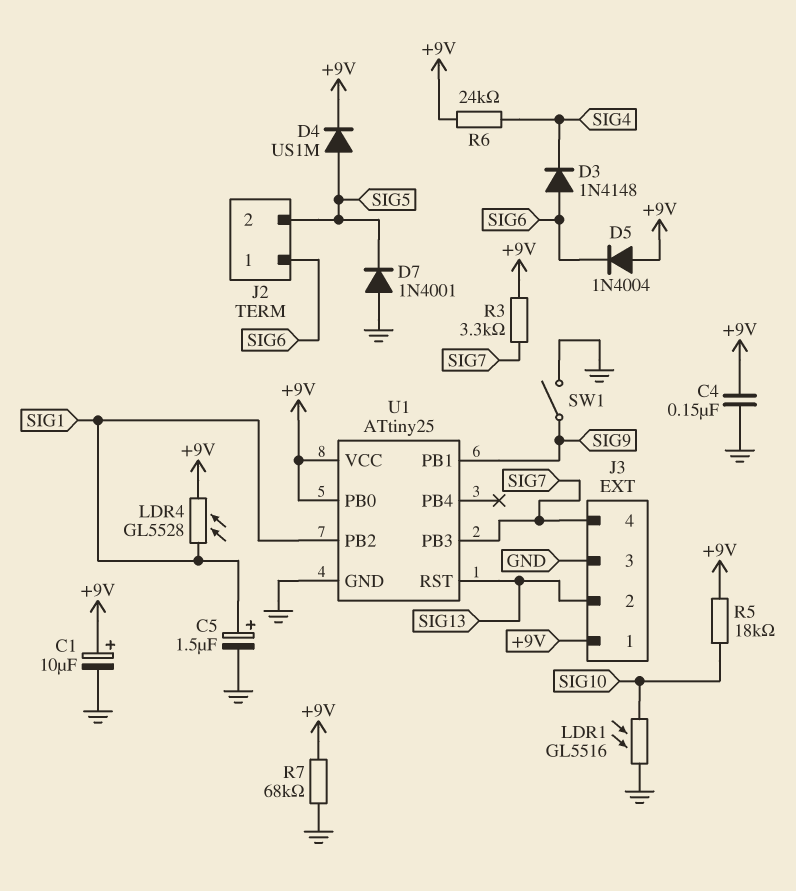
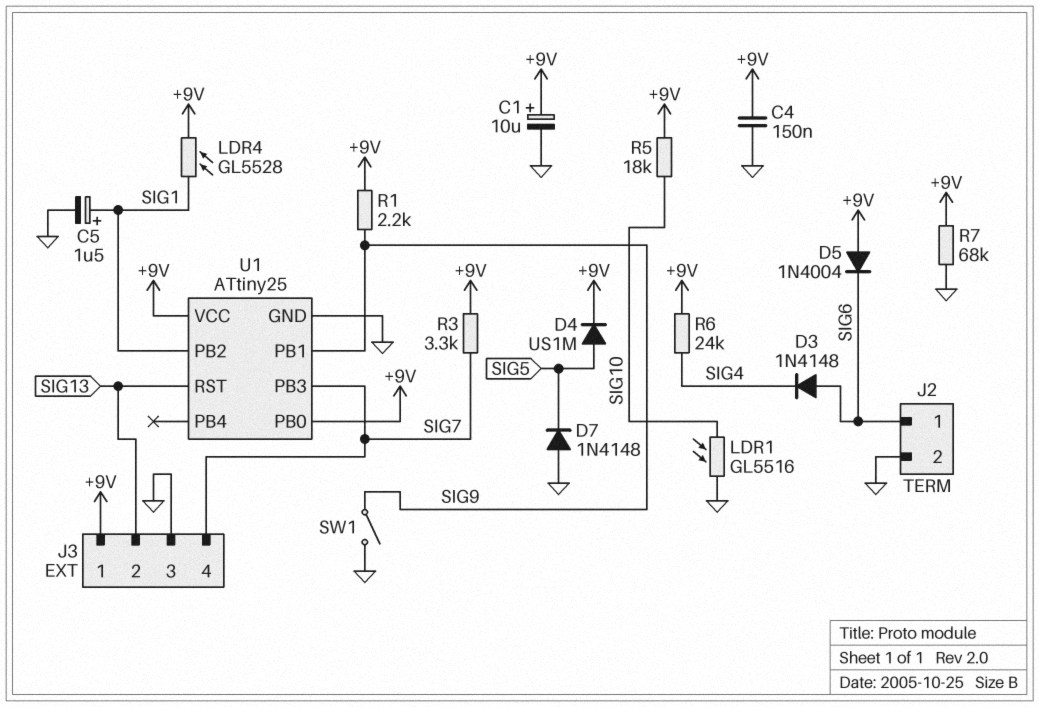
D7: diode 1N4001 (A GND, K SIG5) -> diode 1N4148 (A GND, K SIG5)
J2 pin 2: SIG5 -> GND
R1: none -> 2.2k (+9V, SIG9)

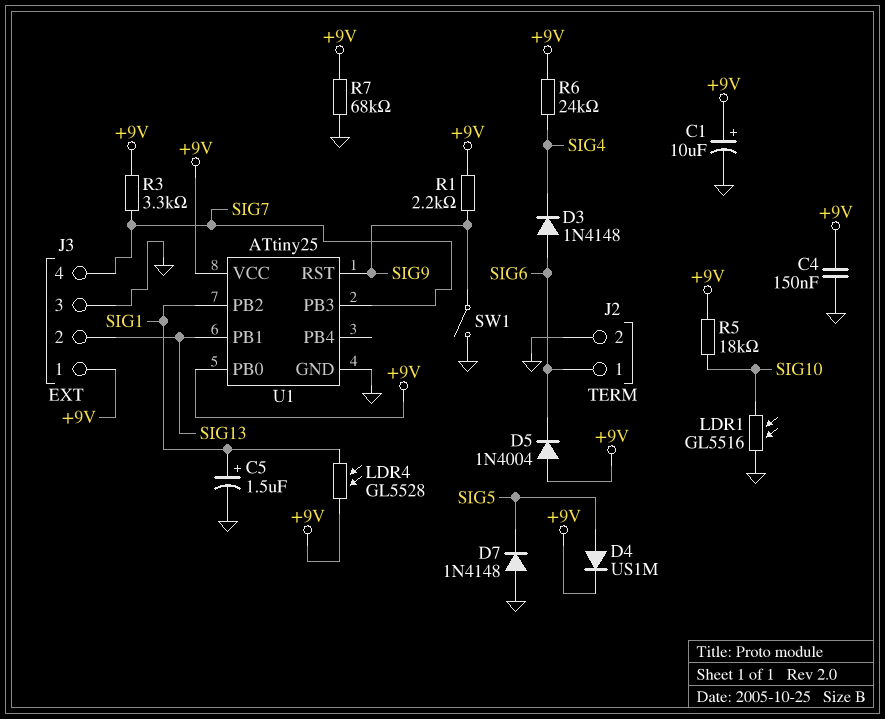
U1 pin PB1: SIG9 -> SIG13
U1 pin RST: SIG13 -> SIG9

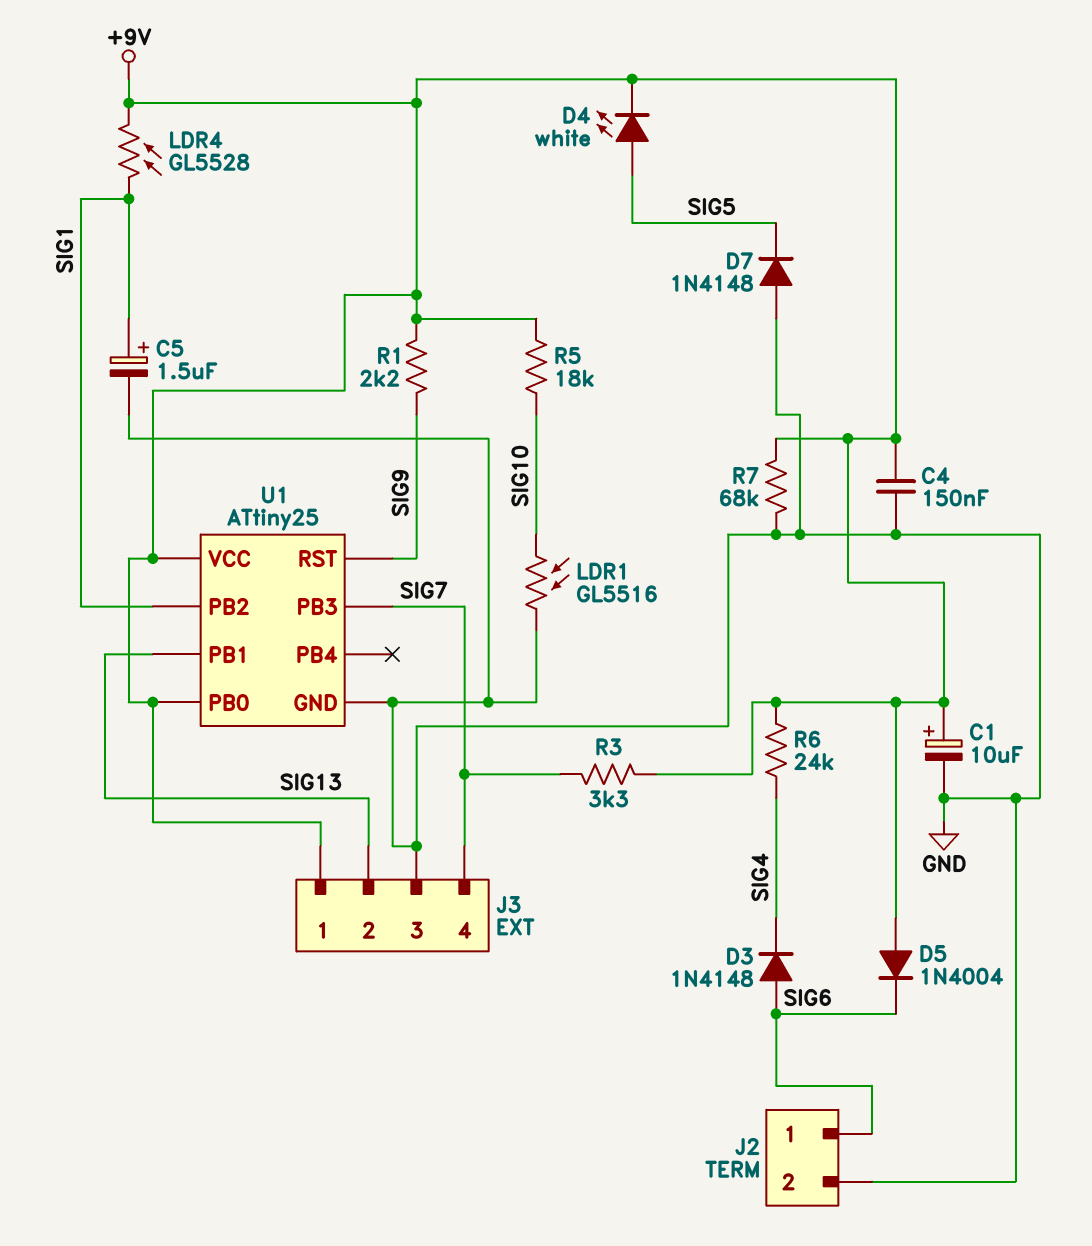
D4: diode US1M (A SIG5, K +9V) -> LED white (A SIG5, K +9V)
SW1: switch (GND, SIG9) -> none

